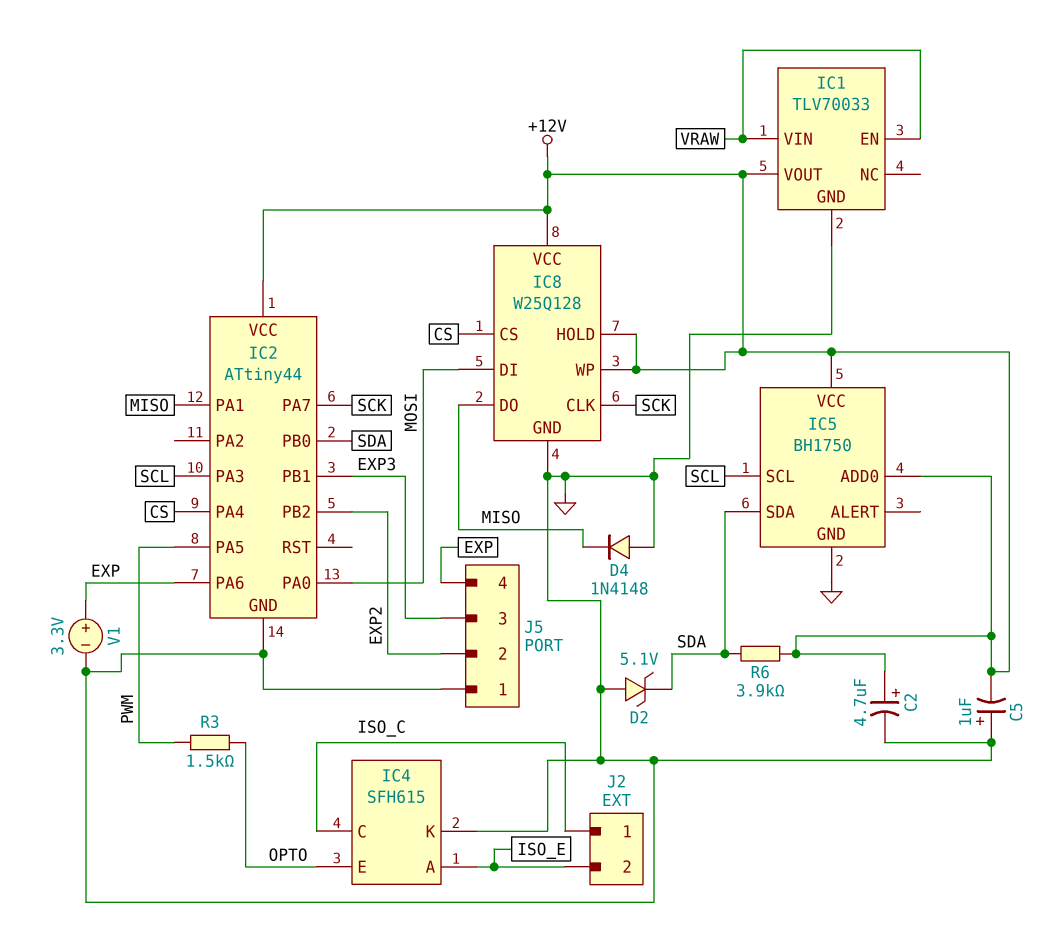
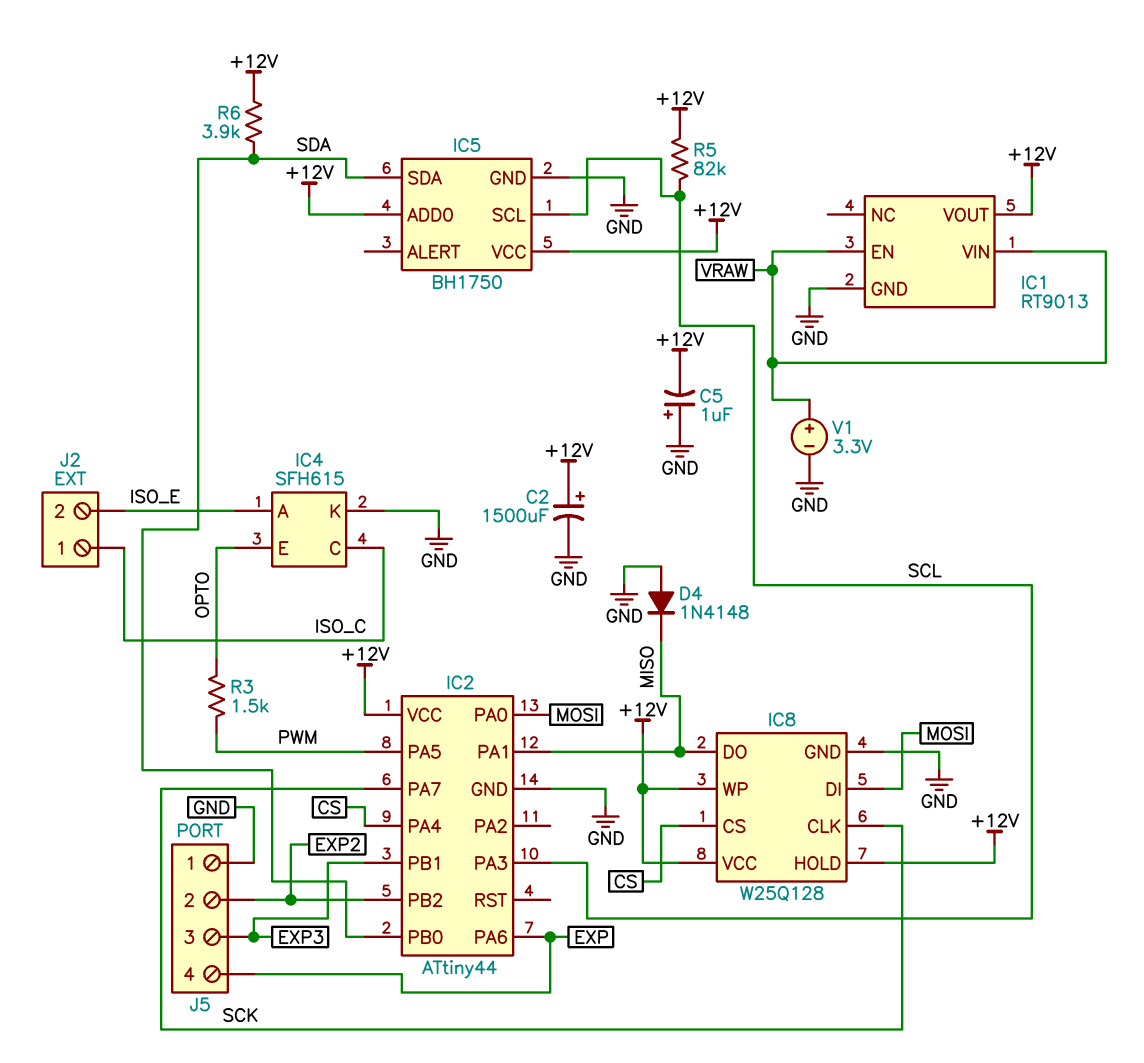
C2: 4.7uF (plus +12V, minus GND) -> 1500uF (plus +12V, minus GND)
D2: zener 5.1V (A GND, K SDA) -> none
IC1: TLV70033 -> RT9013
R5: none -> 82k (+12V, SCL)
V1: 3.3V (plus EXP, minus GND) -> 3.3V (plus VRAW, minus GND)

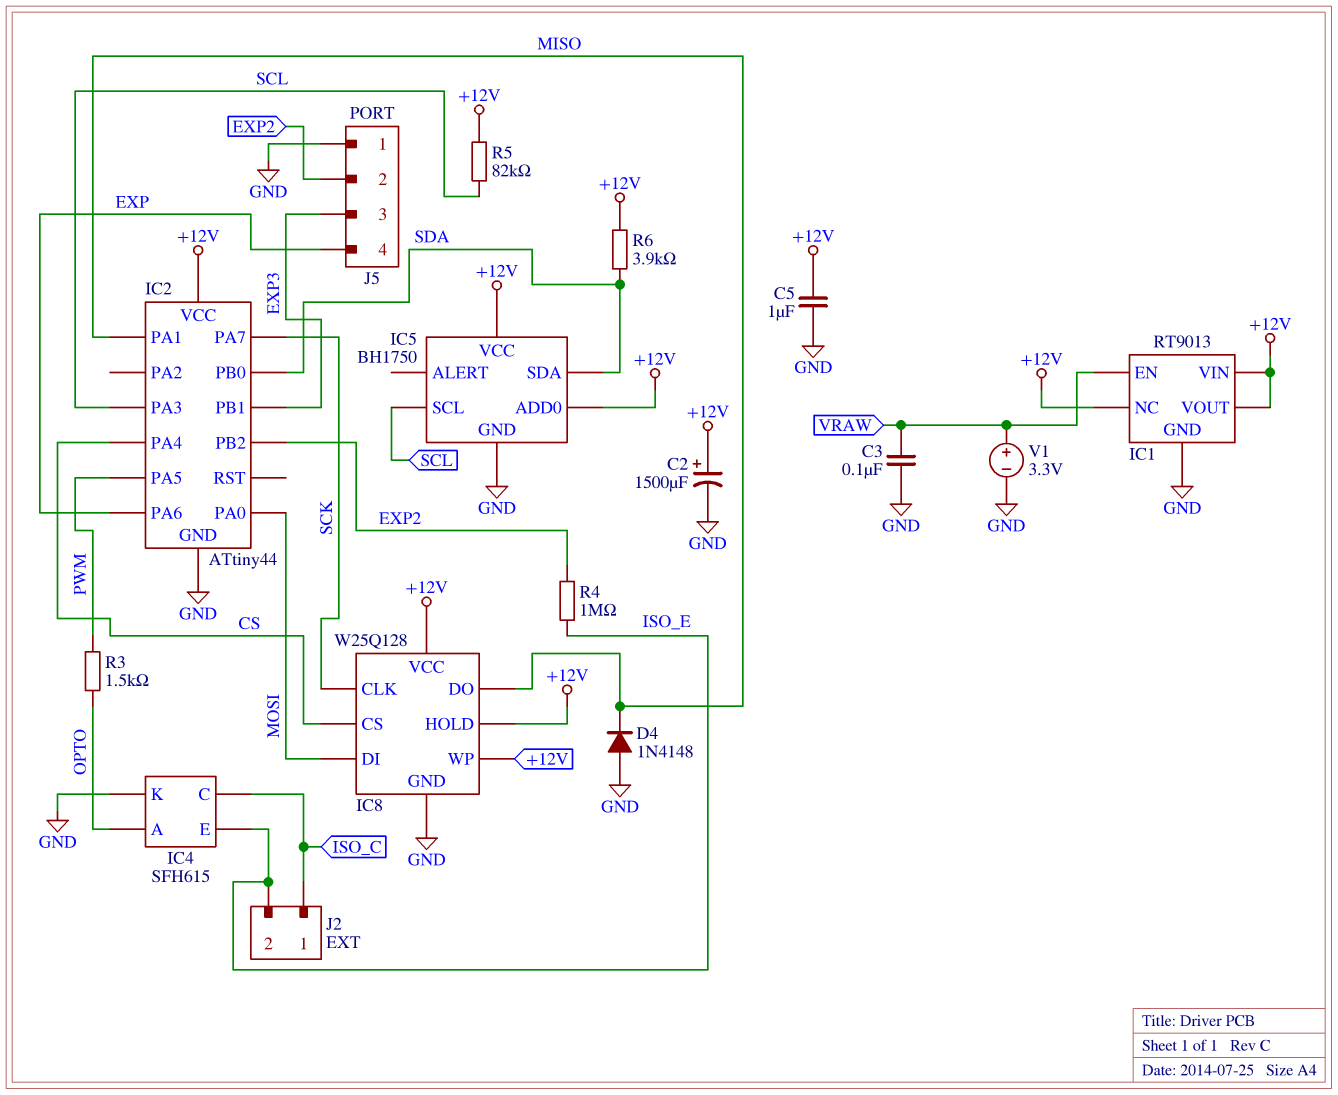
C3: none -> 100nF (GND, VRAW)
C5: 1uF (plus GND, minus +12V) -> 1uF (+12V, GND)
IC1 pin NC: none -> +12V
IC1 pin VIN: VRAW -> +12V
IC4 pin A: ISO_E -> OPTO
IC4 pin E: OPTO -> ISO_E
R4: none -> 1M (EXP2, ISO_E)

